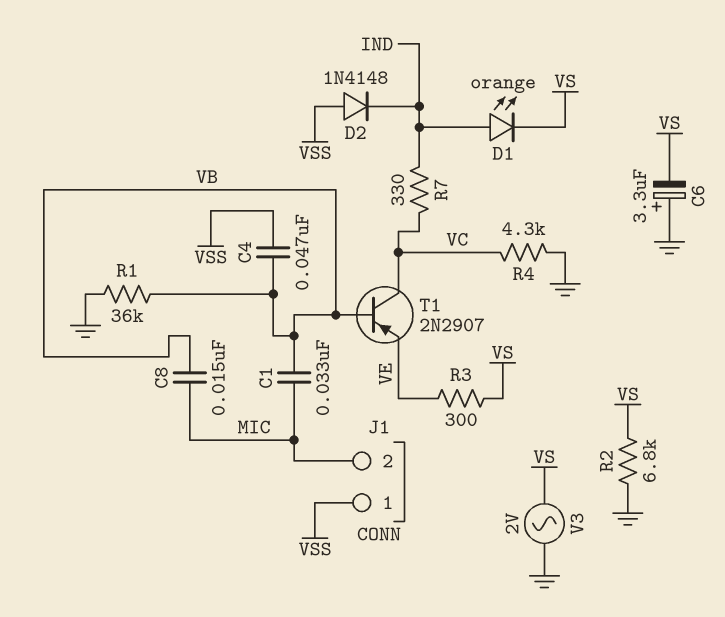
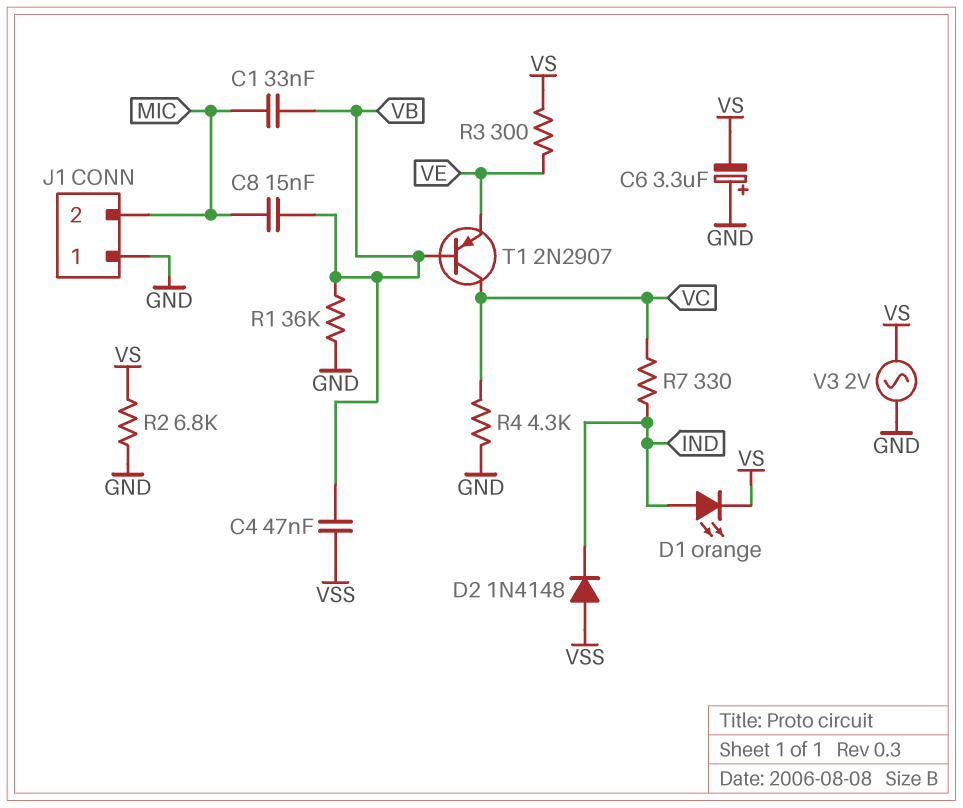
J1 pin 1: VSS -> GND

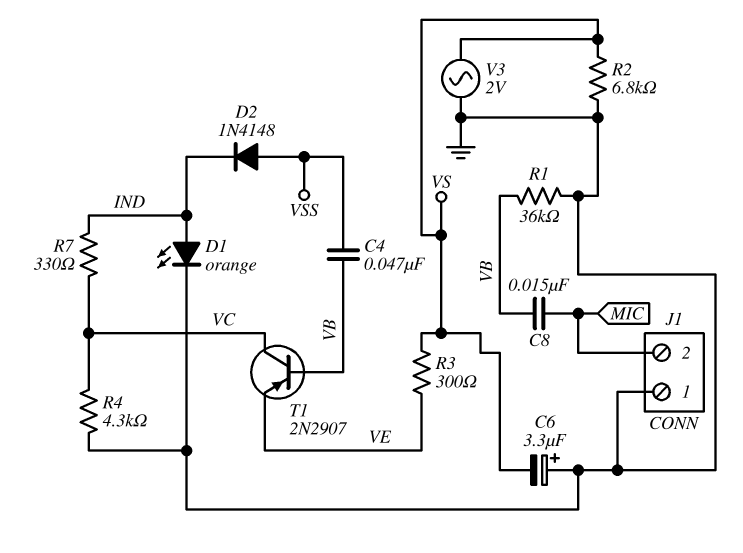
C1: 33nF (MIC, VB) -> none
D1: LED orange (A IND, K VS) -> LED orange (A IND, K GND)

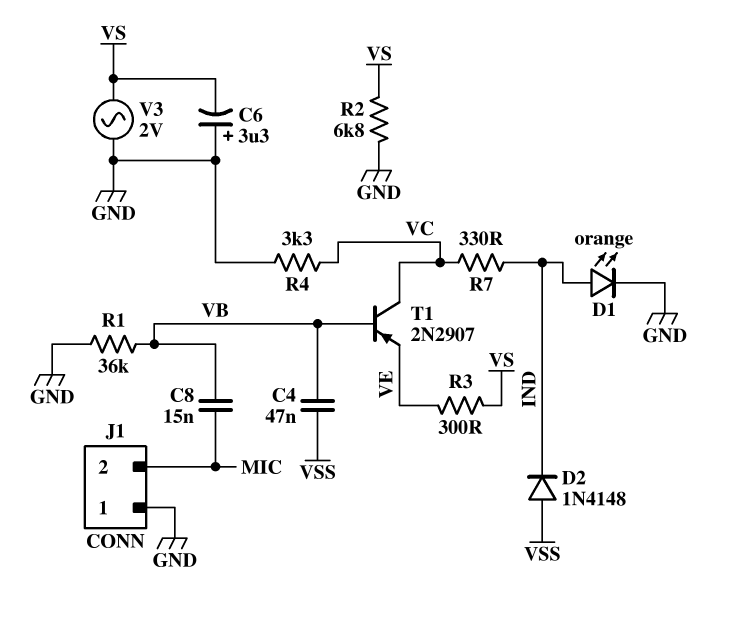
R4: 4.3k (GND, VC) -> 3.3k (GND, VC)

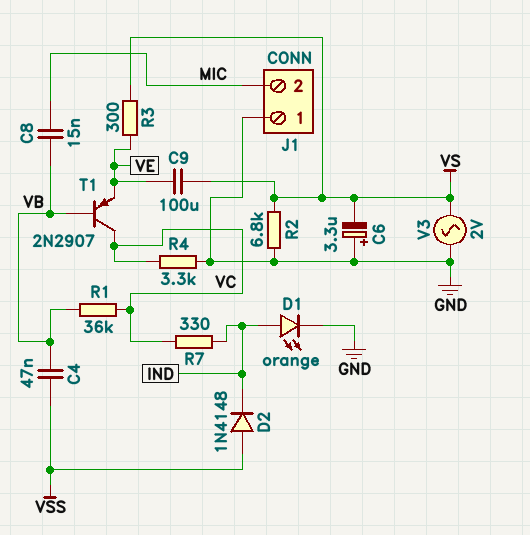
C9: none -> 100uF (VE, VS)
R1: 36k (GND, VB) -> 36k (VB, VC)

